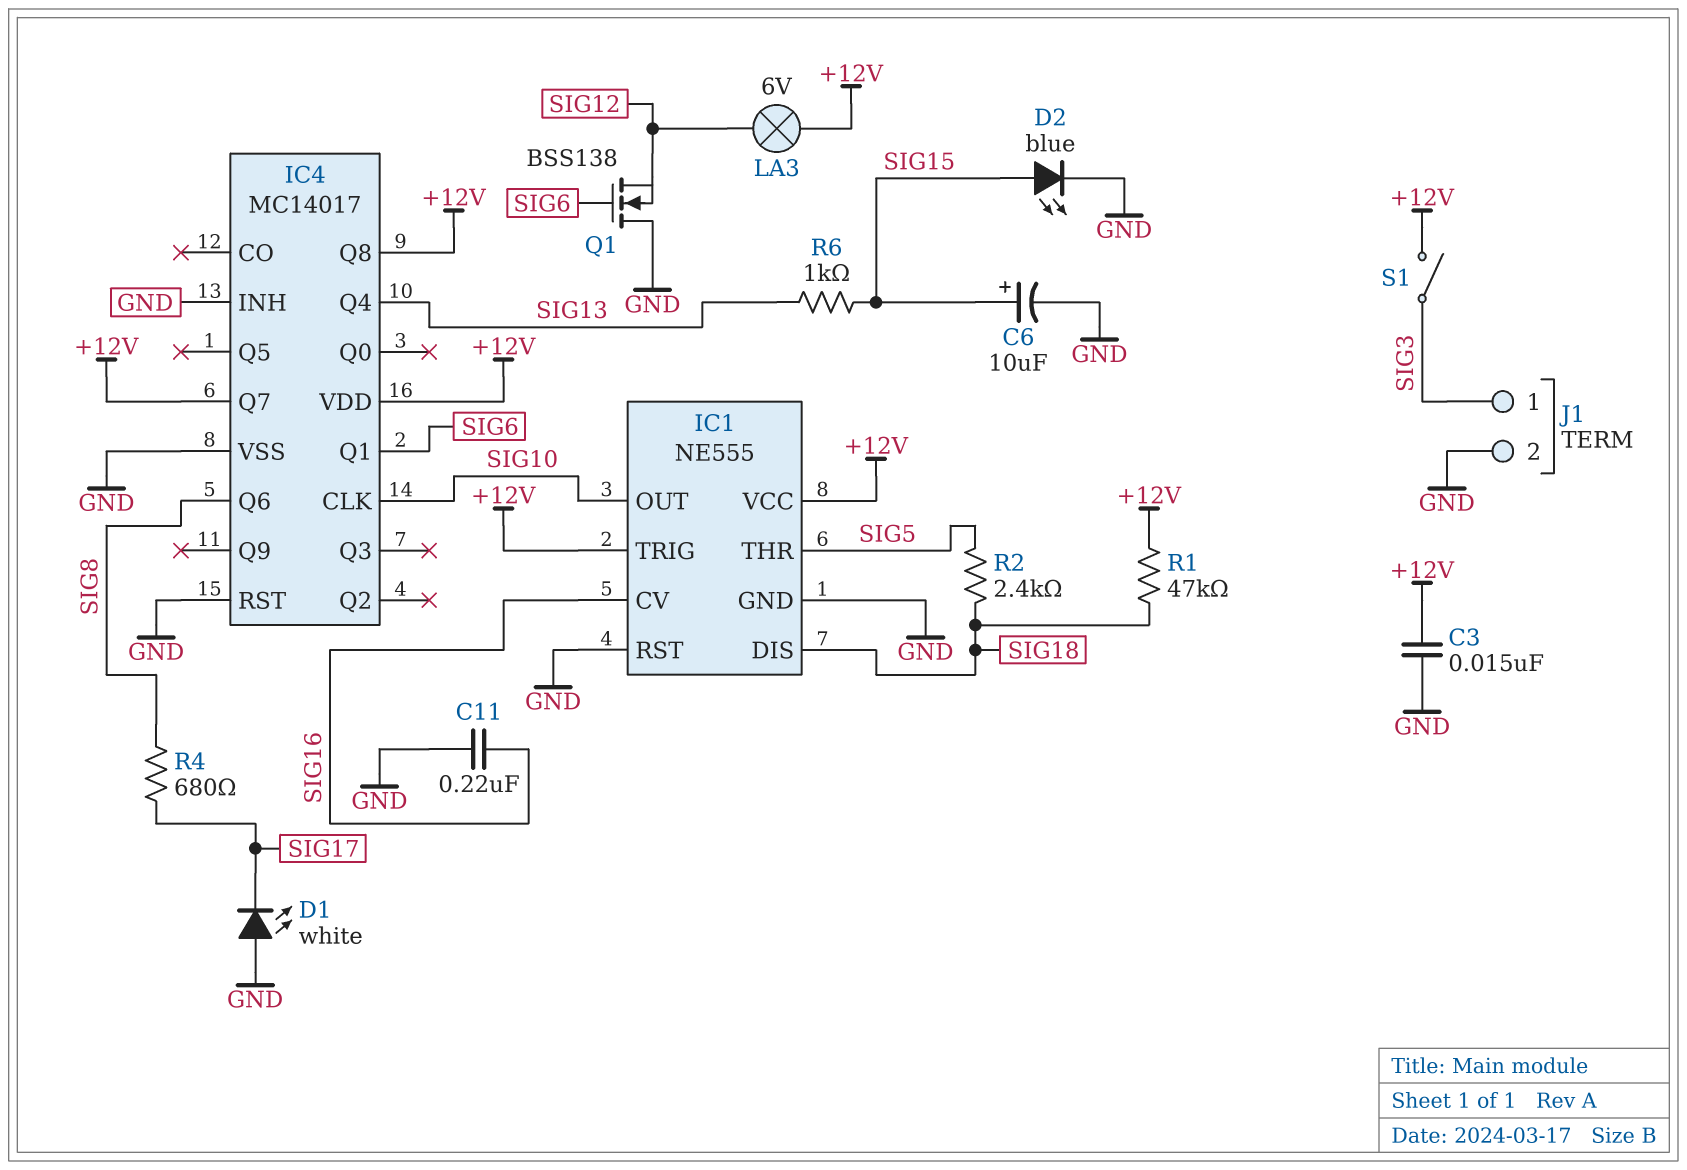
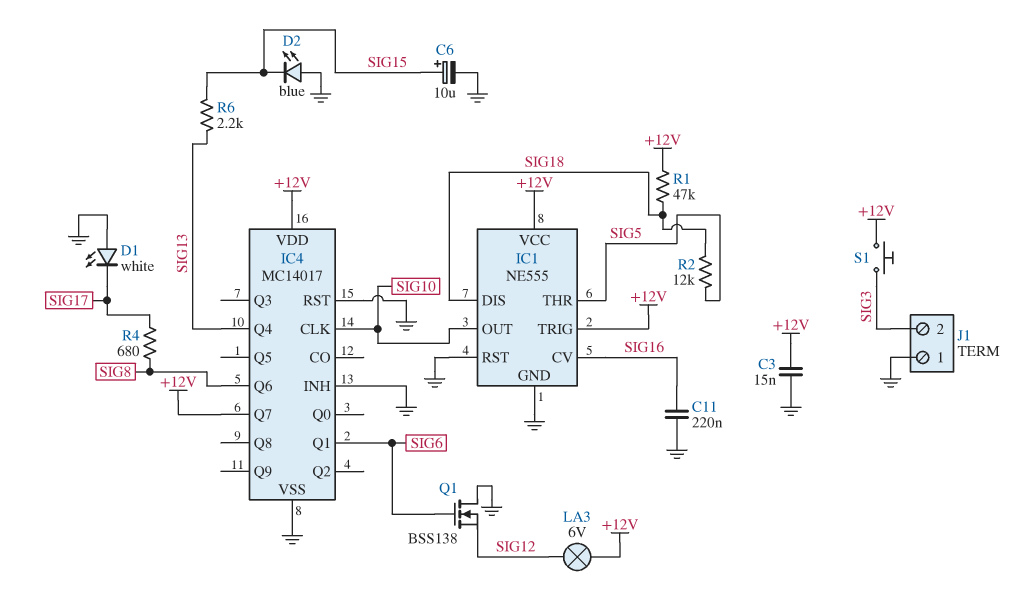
D2: LED blue (A SIG15, K GND) -> LED blue (A GND, K SIG15)
IC4 pin Q8: +12V -> none
J1 pin 1: SIG3 -> GND
J1 pin 2: GND -> SIG3
R2: 2.4k (SIG5, SIG18) -> 12k (SIG5, SIG18)
R6: 1k (SIG13, SIG15) -> 2.2k (SIG13, SIG15)
S1: switch (+12V, SIG3) -> button (+12V, SIG3)

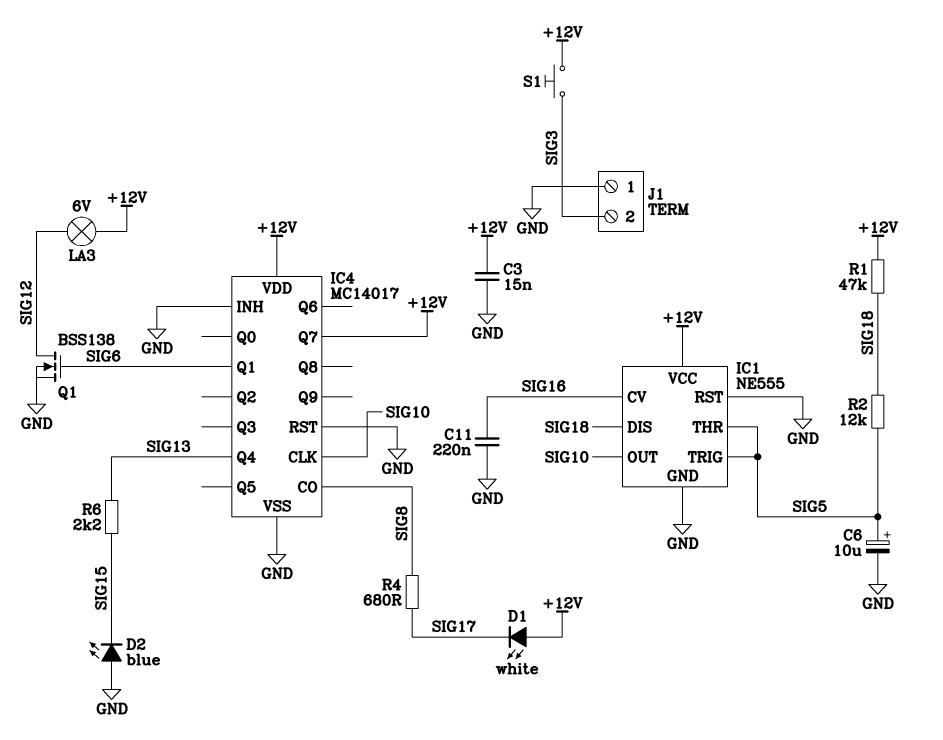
C6: 10uF (plus SIG15, minus GND) -> 10uF (plus SIG5, minus GND)
D1: LED white (A GND, K SIG17) -> LED white (A +12V, K SIG17)
IC1 pin TRIG: +12V -> SIG5
IC4 pin CO: none -> SIG8
IC4 pin Q6: SIG8 -> none
Q1: NMOS BSS138 (G SIG6, D GND, S SIG12) -> NMOS BSS138 (G SIG6, D SIG12, S GND)

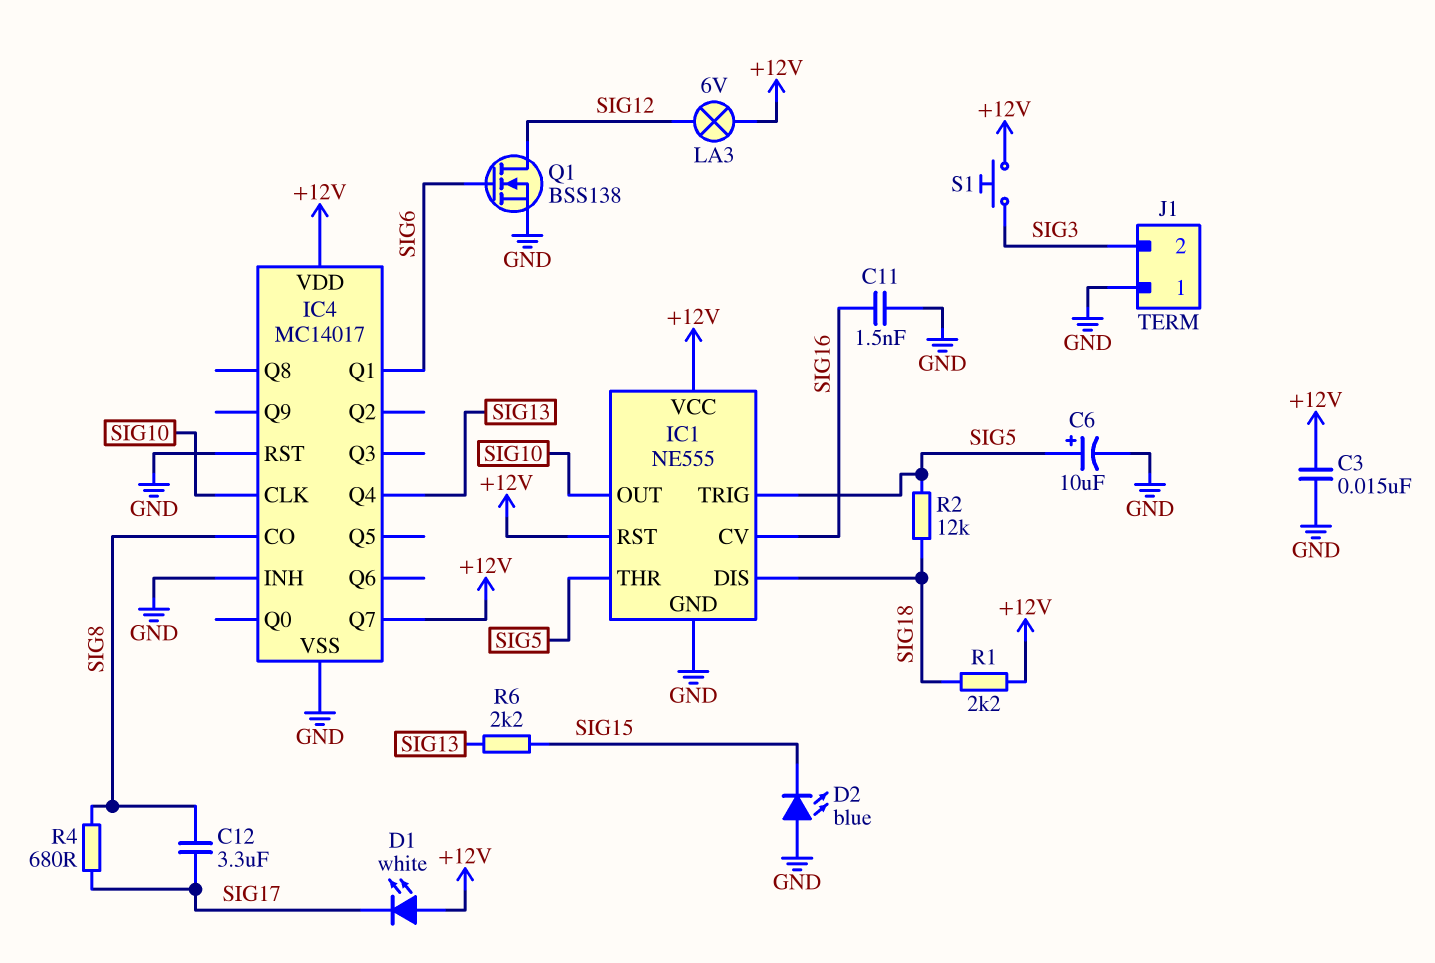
C11: 220nF (GND, SIG16) -> 1.5nF (GND, SIG16)
C12: none -> 3.3uF (SIG8, SIG17)
IC1 pin RST: GND -> +12V
R1: 47k (+12V, SIG18) -> 2.2k (+12V, SIG18)

